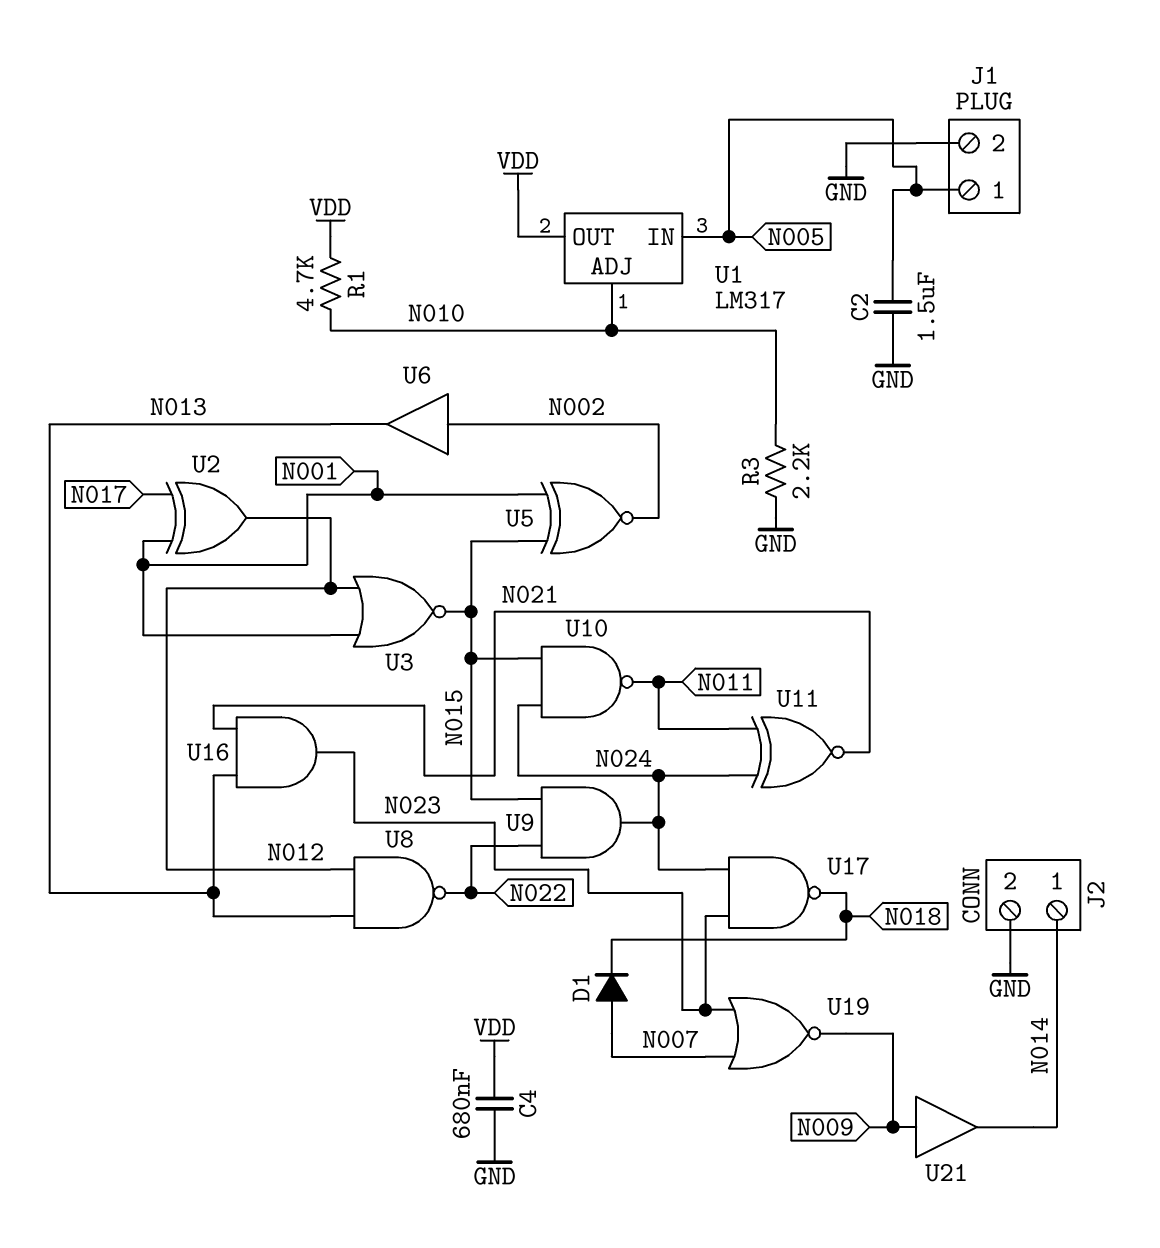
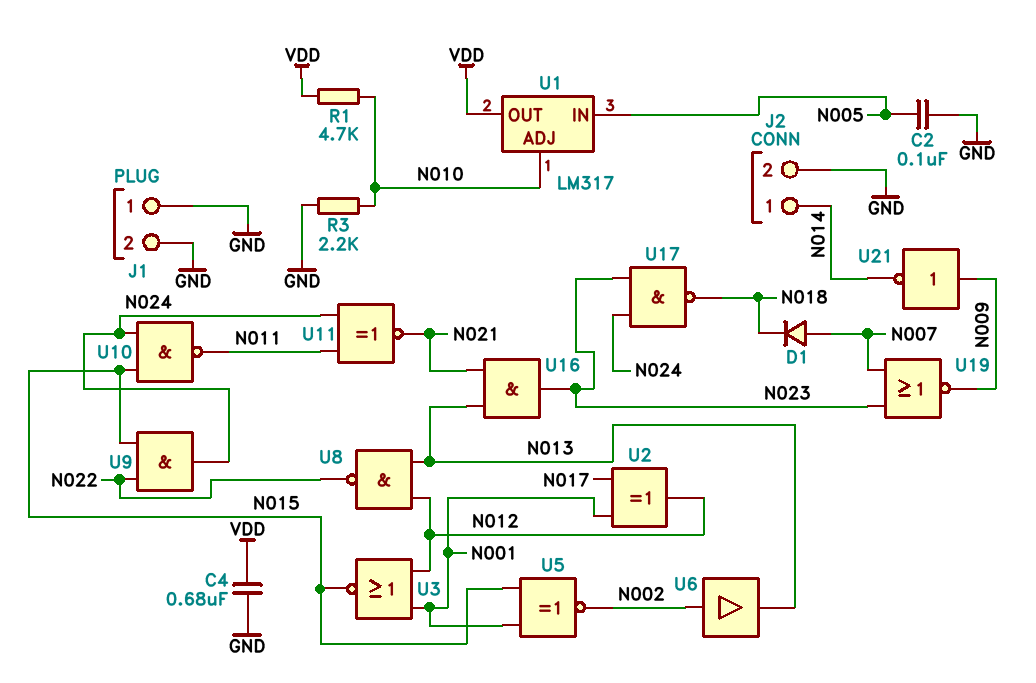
C2: 1.5uF (GND, N005) -> 100nF (GND, N005)
J1 pin 1: N005 -> GND
U21: buffer (in N009, out N014) -> NOT (in N009, out N014)

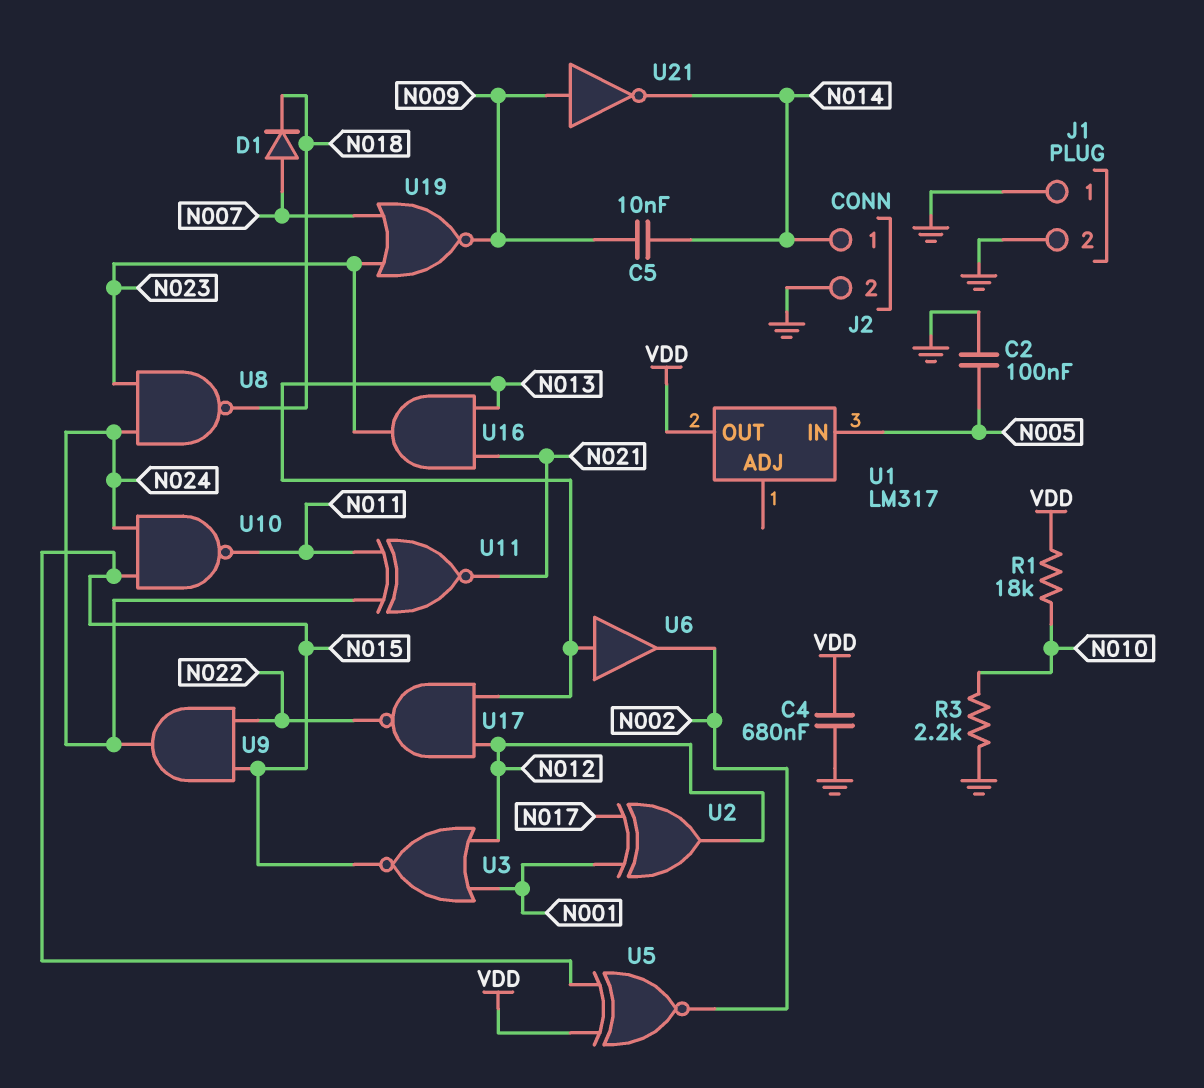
C5: none -> 10nF (N009, N014)
R1: 4.7k (N010, VDD) -> 18k (N010, VDD)
U1 pin ADJ: N010 -> none
U5: XNOR (in N001, in N015, out N002) -> XNOR (in N015, in VDD, out N002)
U6: buffer (in N002, out N013) -> buffer (in N013, out N002)
U8: NAND (in N012, in N013, out N022) -> NAND (in N023, in N024, out N018)
U17: NAND (in N023, in N024, out N018) -> NAND (in N012, in N013, out N022)

